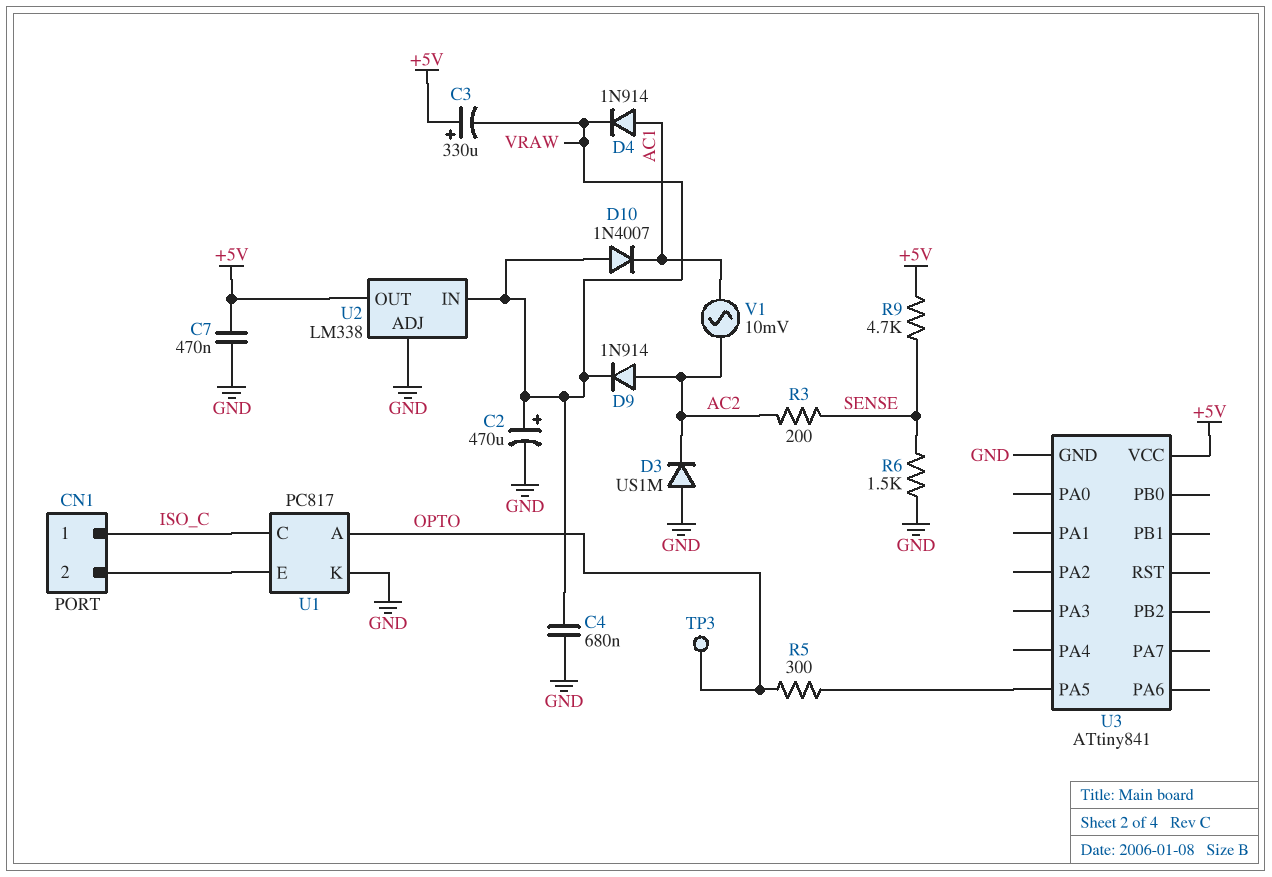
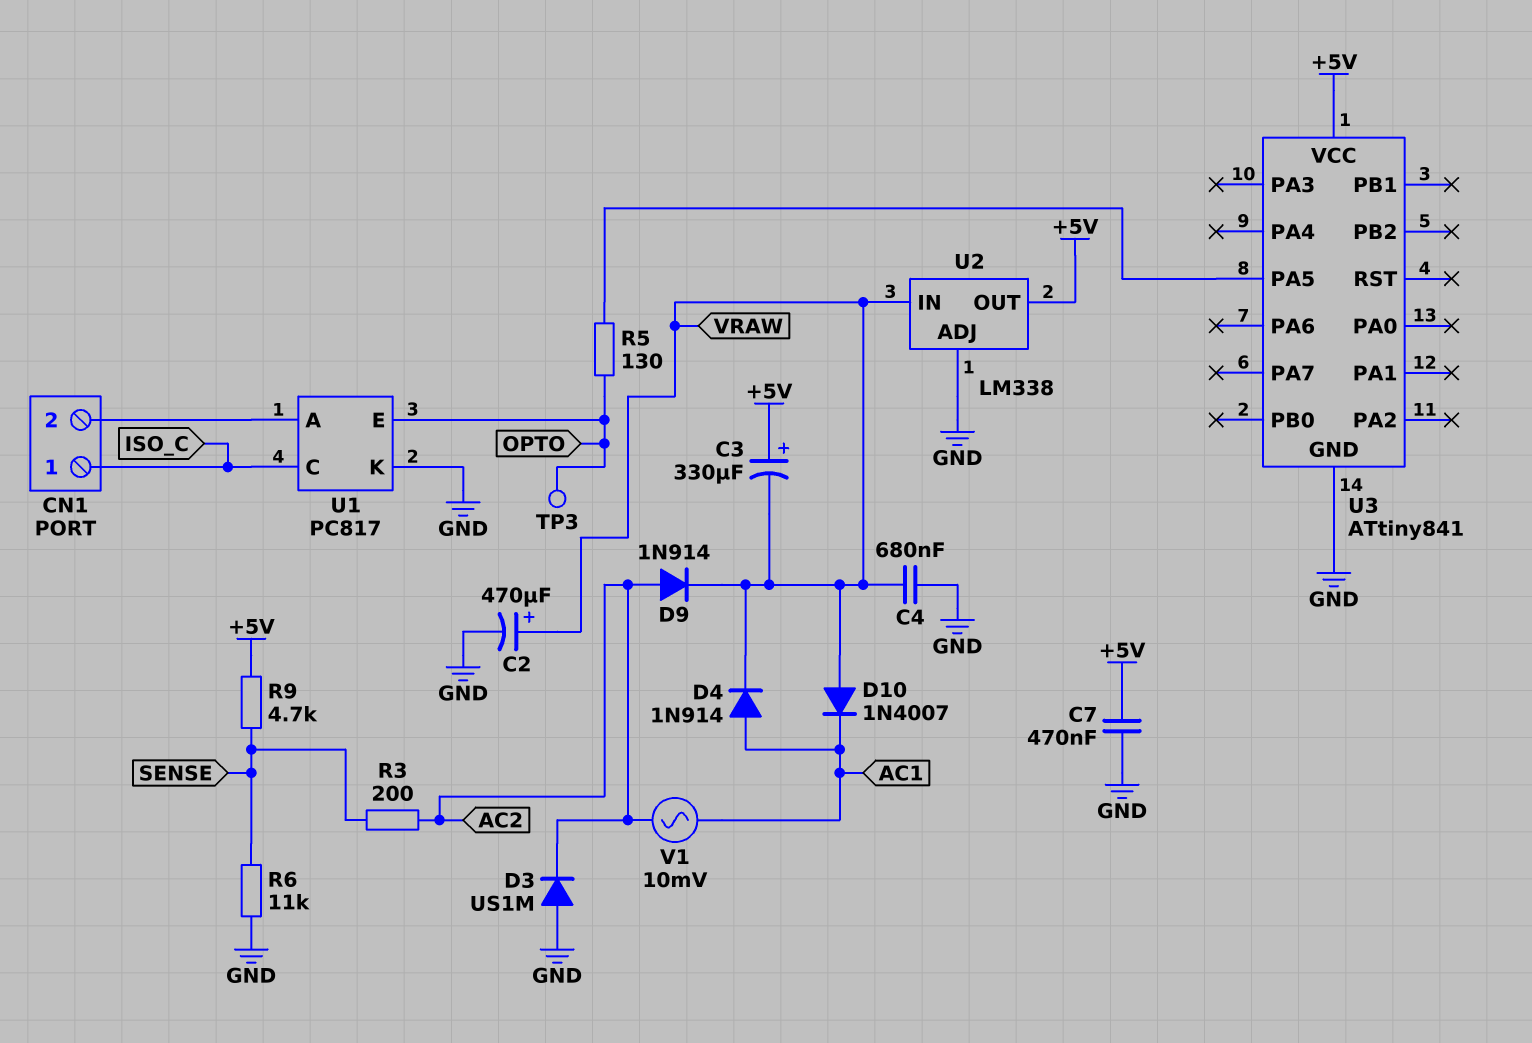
R5: 300 (OPTO, U3/PA5) -> 130 (OPTO, U3/PA5)
R6: 1.5k (GND, SENSE) -> 11k (GND, SENSE)
U1 pin A: OPTO -> CN1/2
U1 pin E: CN1/2 -> OPTO

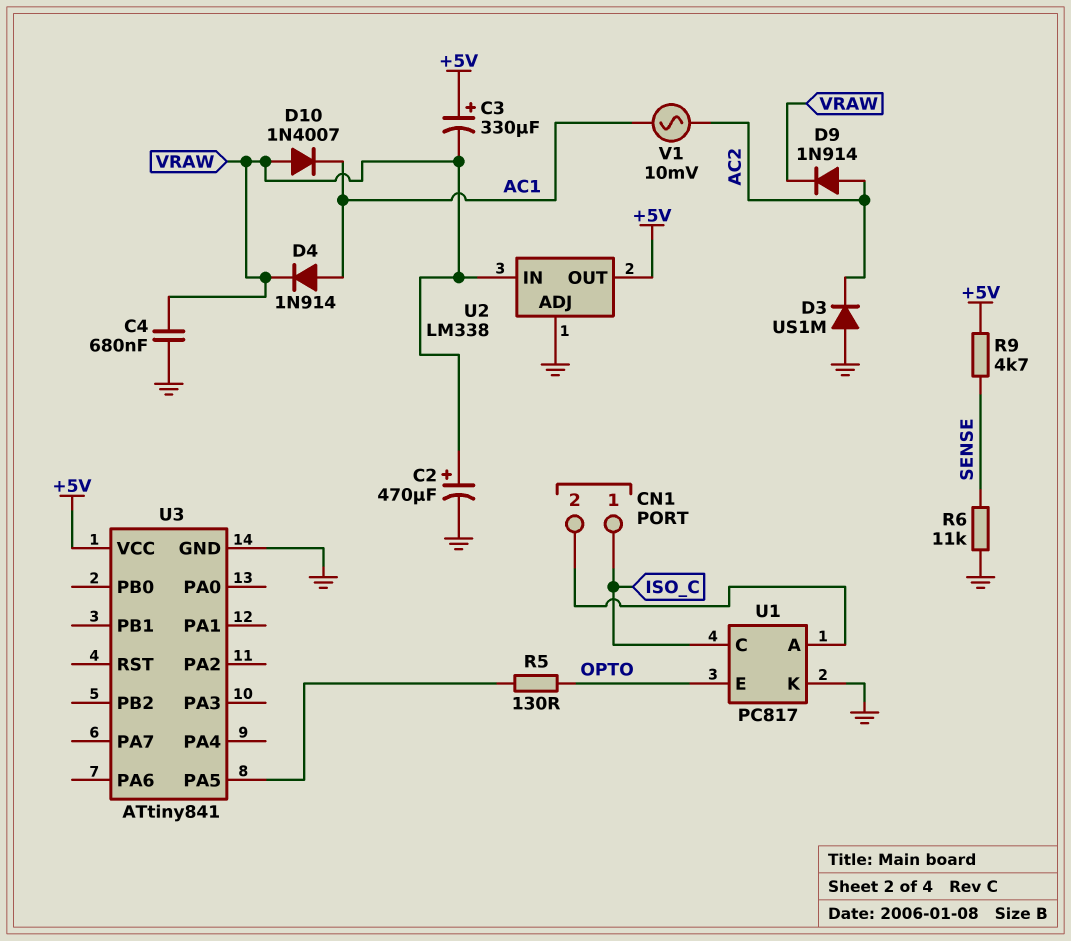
C7: 470nF (+5V, GND) -> none
R3: 200 (AC2, SENSE) -> none
TP3: test point (OPTO) -> none

